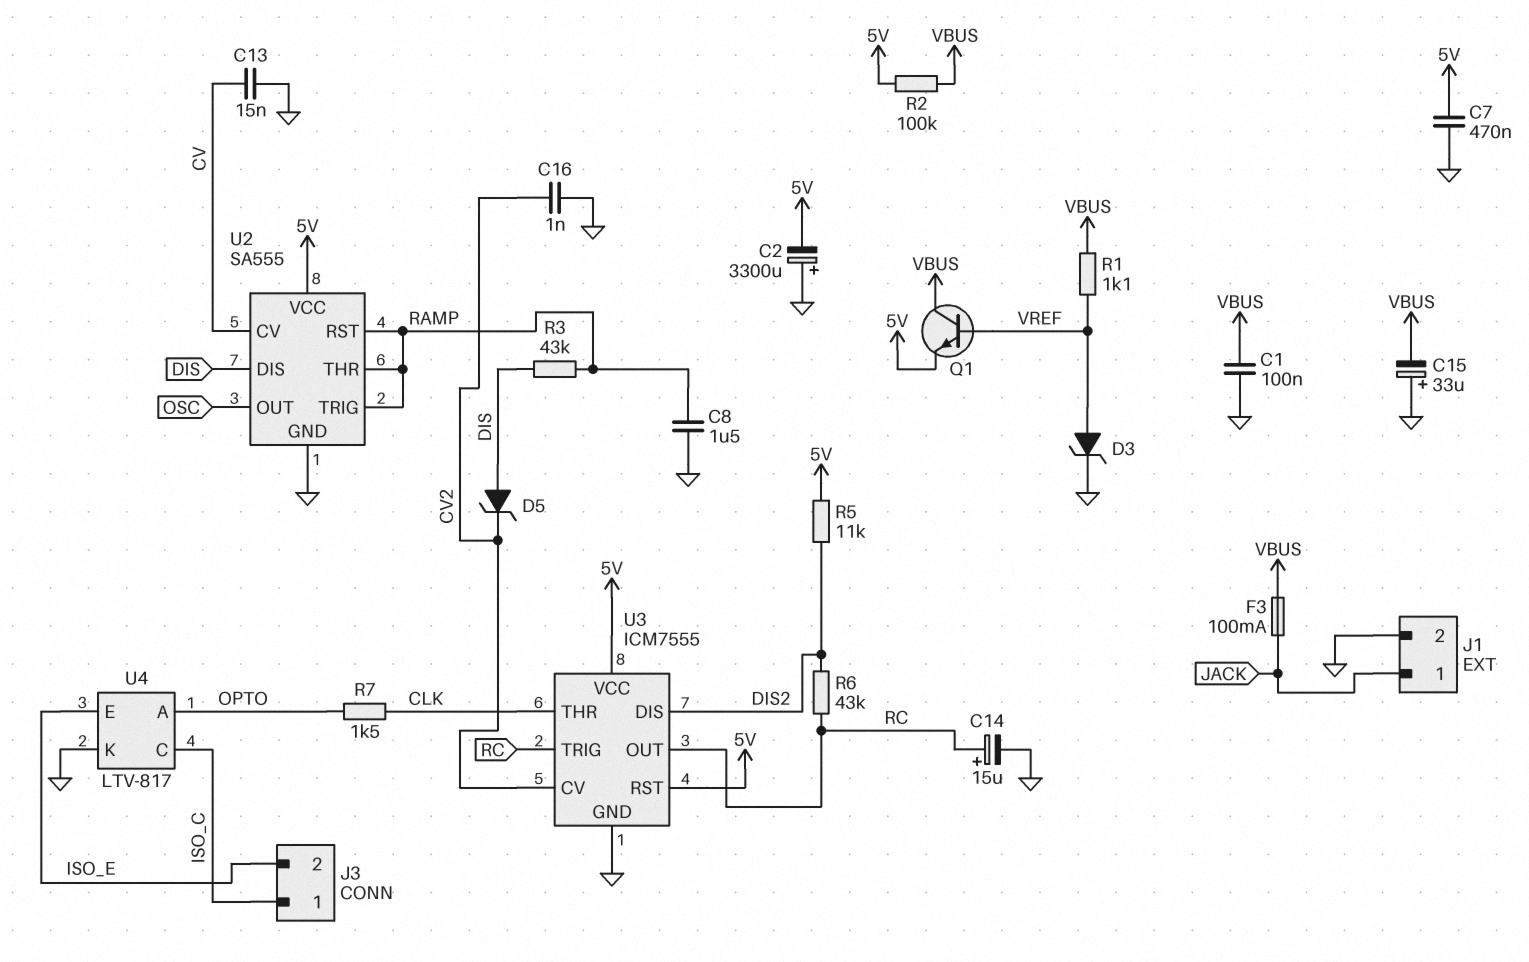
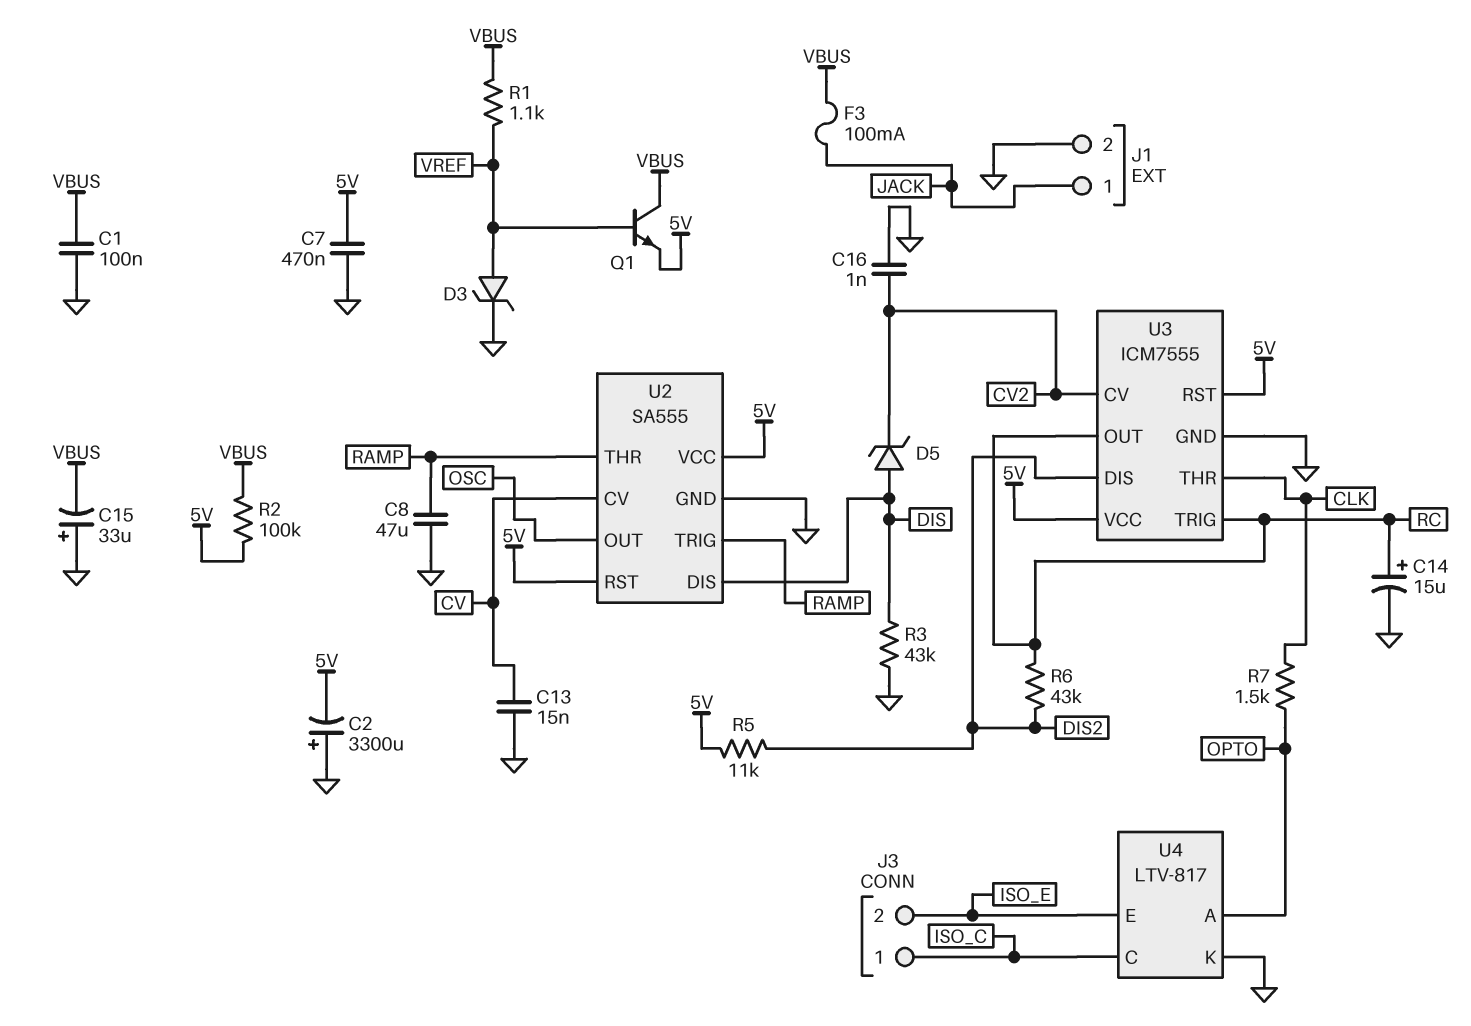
C8: 1.5uF (GND, RAMP) -> 47uF (GND, RAMP)
R3: 43k (DIS, RAMP) -> 43k (DIS, GND)
U2 pin RST: RAMP -> 5V

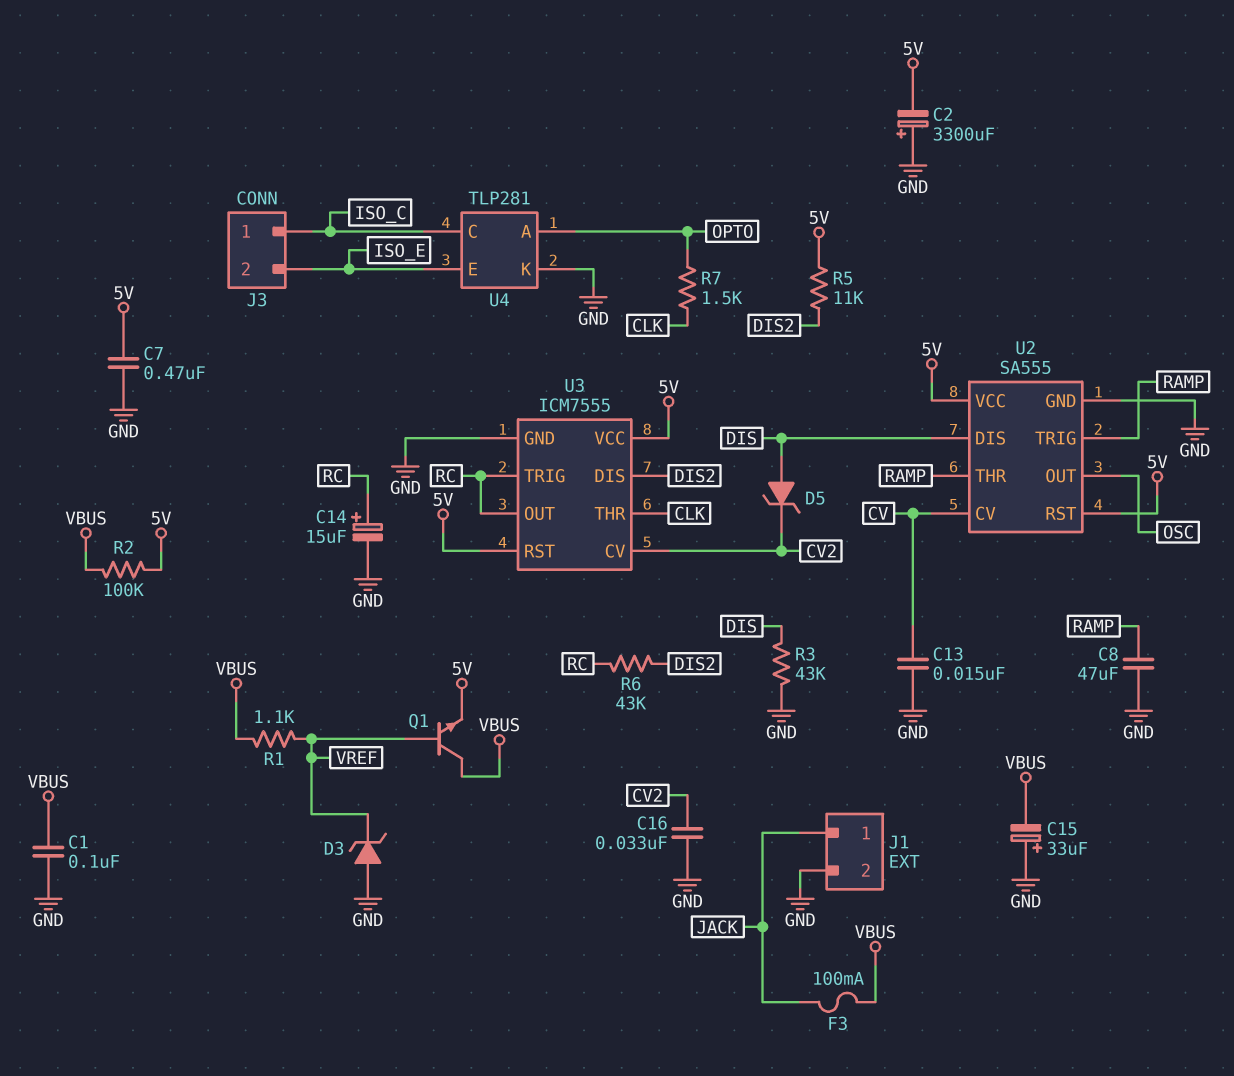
C16: 1nF (CV2, GND) -> 33nF (CV2, GND)
D3: zener (A VREF, K GND) -> zener (A GND, K VREF)
U4: LTV-817 -> TLP281

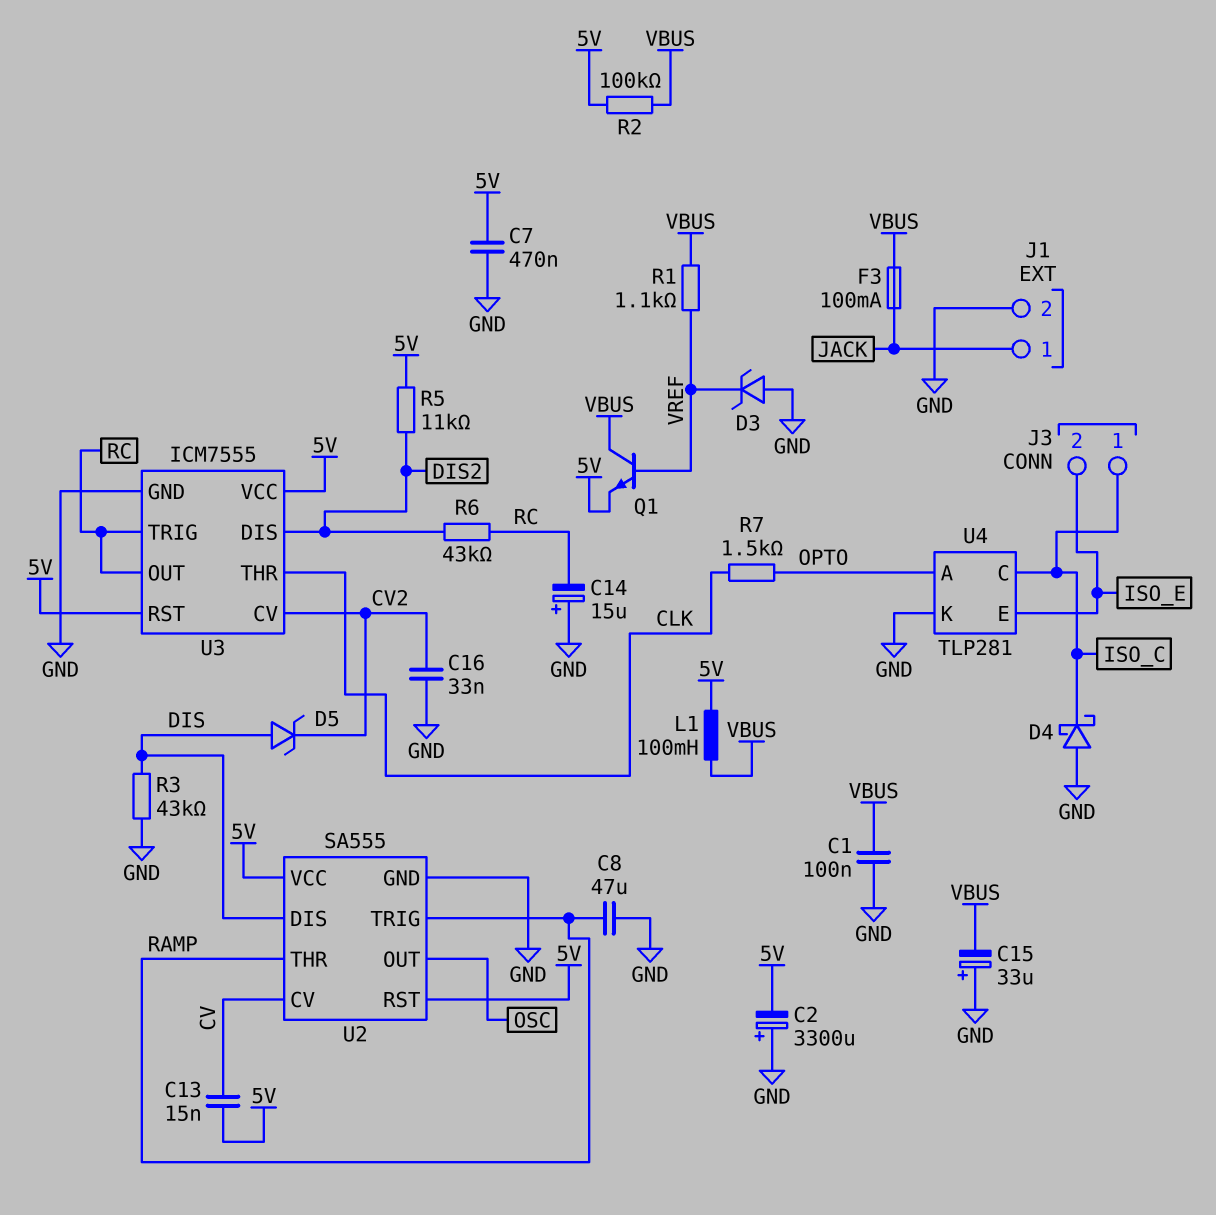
C13: 15nF (CV, GND) -> 15nF (5V, CV)
C14: 15uF (plus RC, minus GND) -> 15uF (plus GND, minus RC)
D4: none -> schottky (A GND, K ISO_C)
L1: none -> 100mH (5V, VBUS)

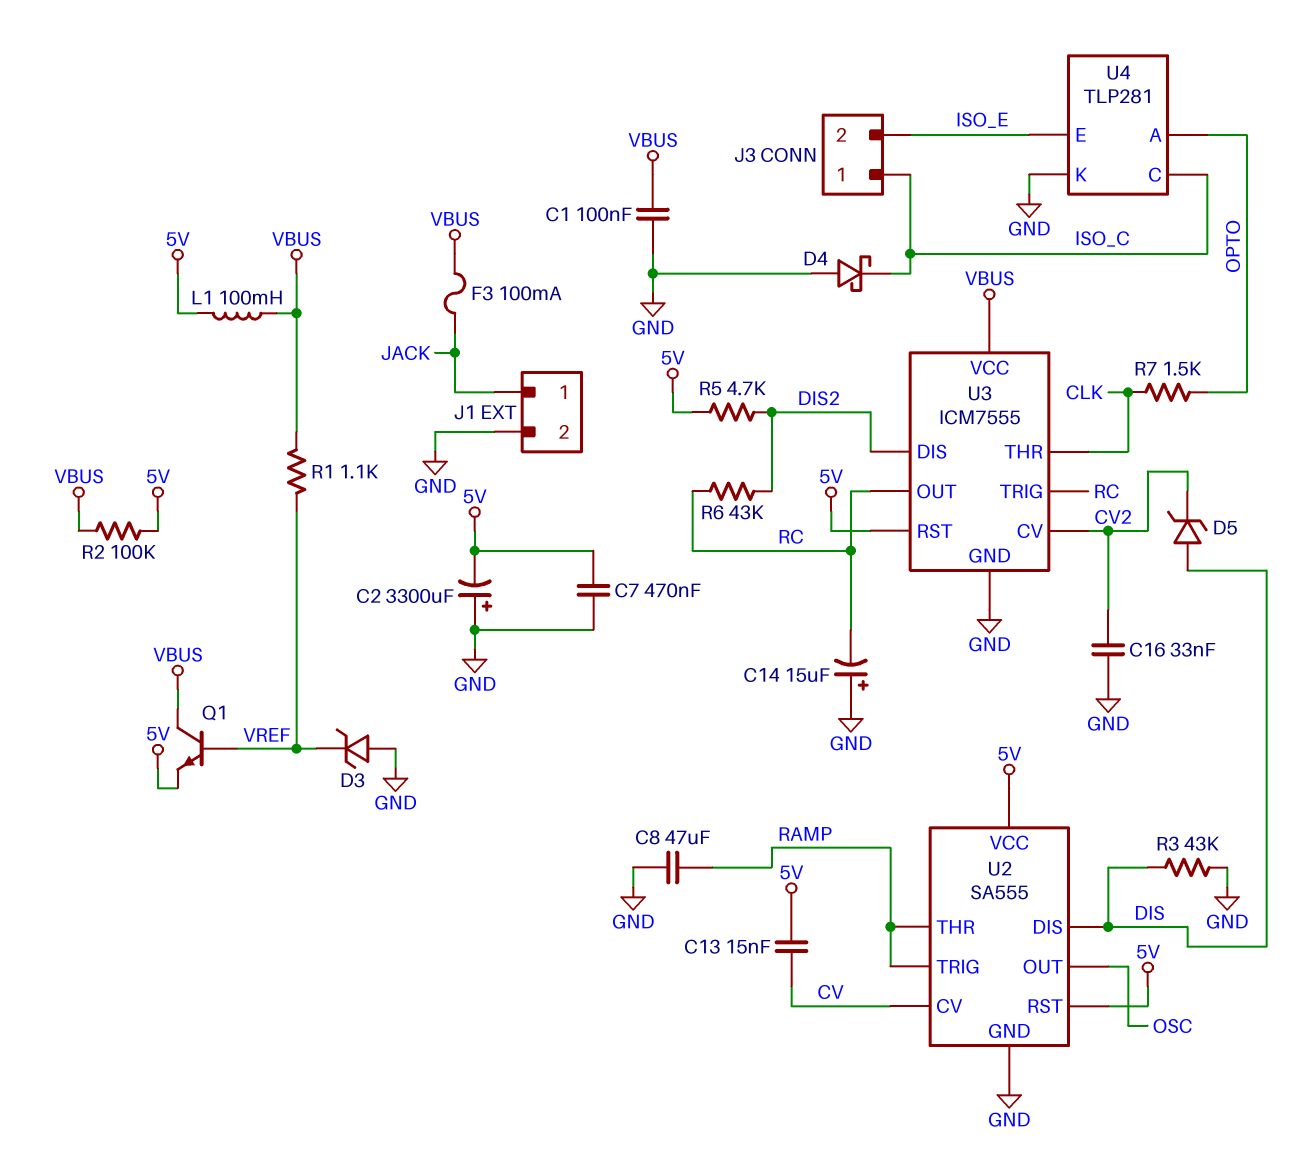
C15: 33uF (plus GND, minus VBUS) -> none
R5: 11k (5V, DIS2) -> 4.7k (5V, DIS2)
U3 pin VCC: 5V -> VBUS

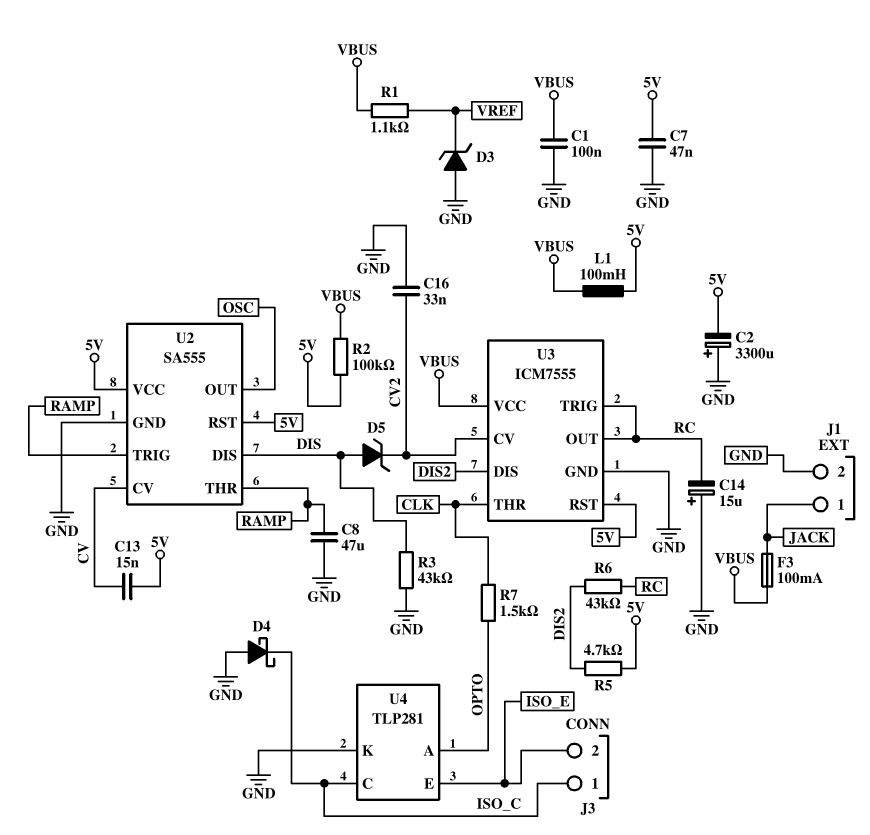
C7: 470nF (5V, GND) -> 47nF (5V, GND)
Q1: NPN (B VREF, C VBUS, E 5V) -> none

